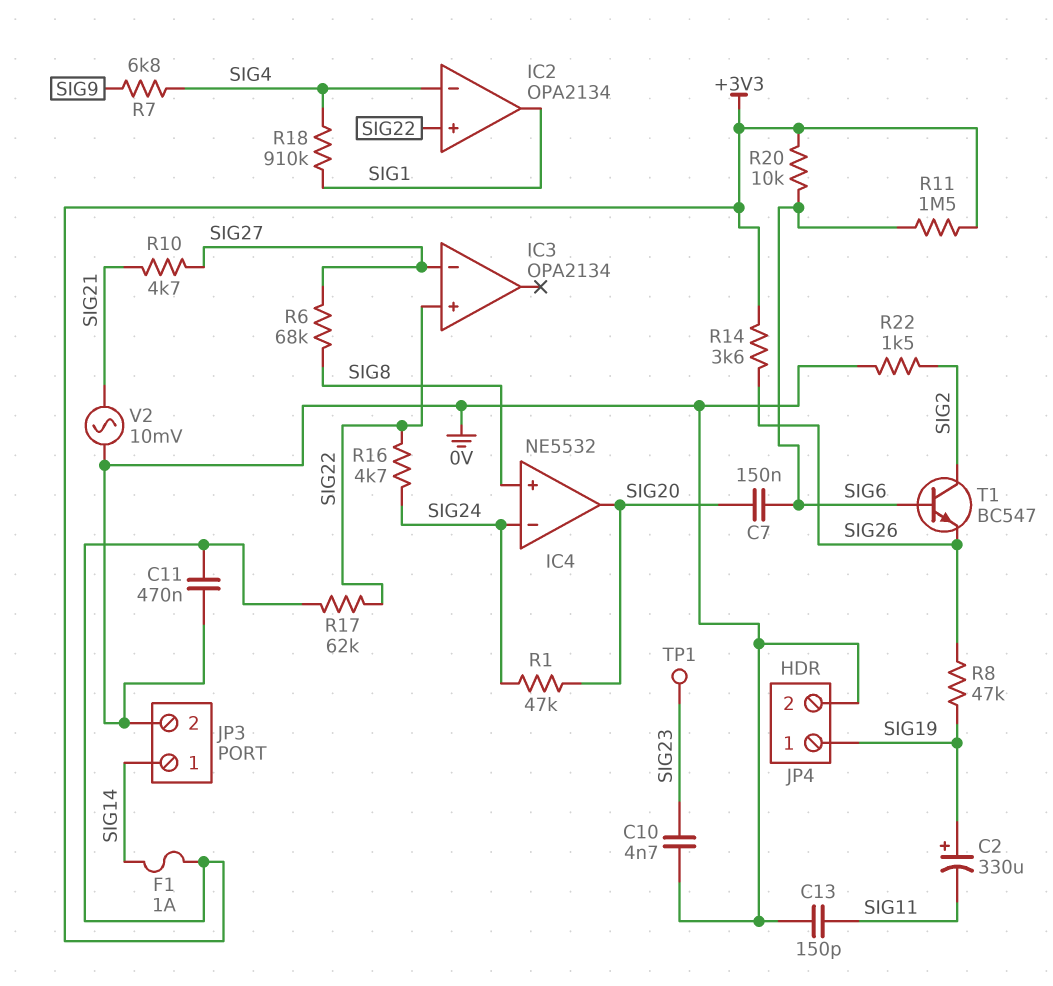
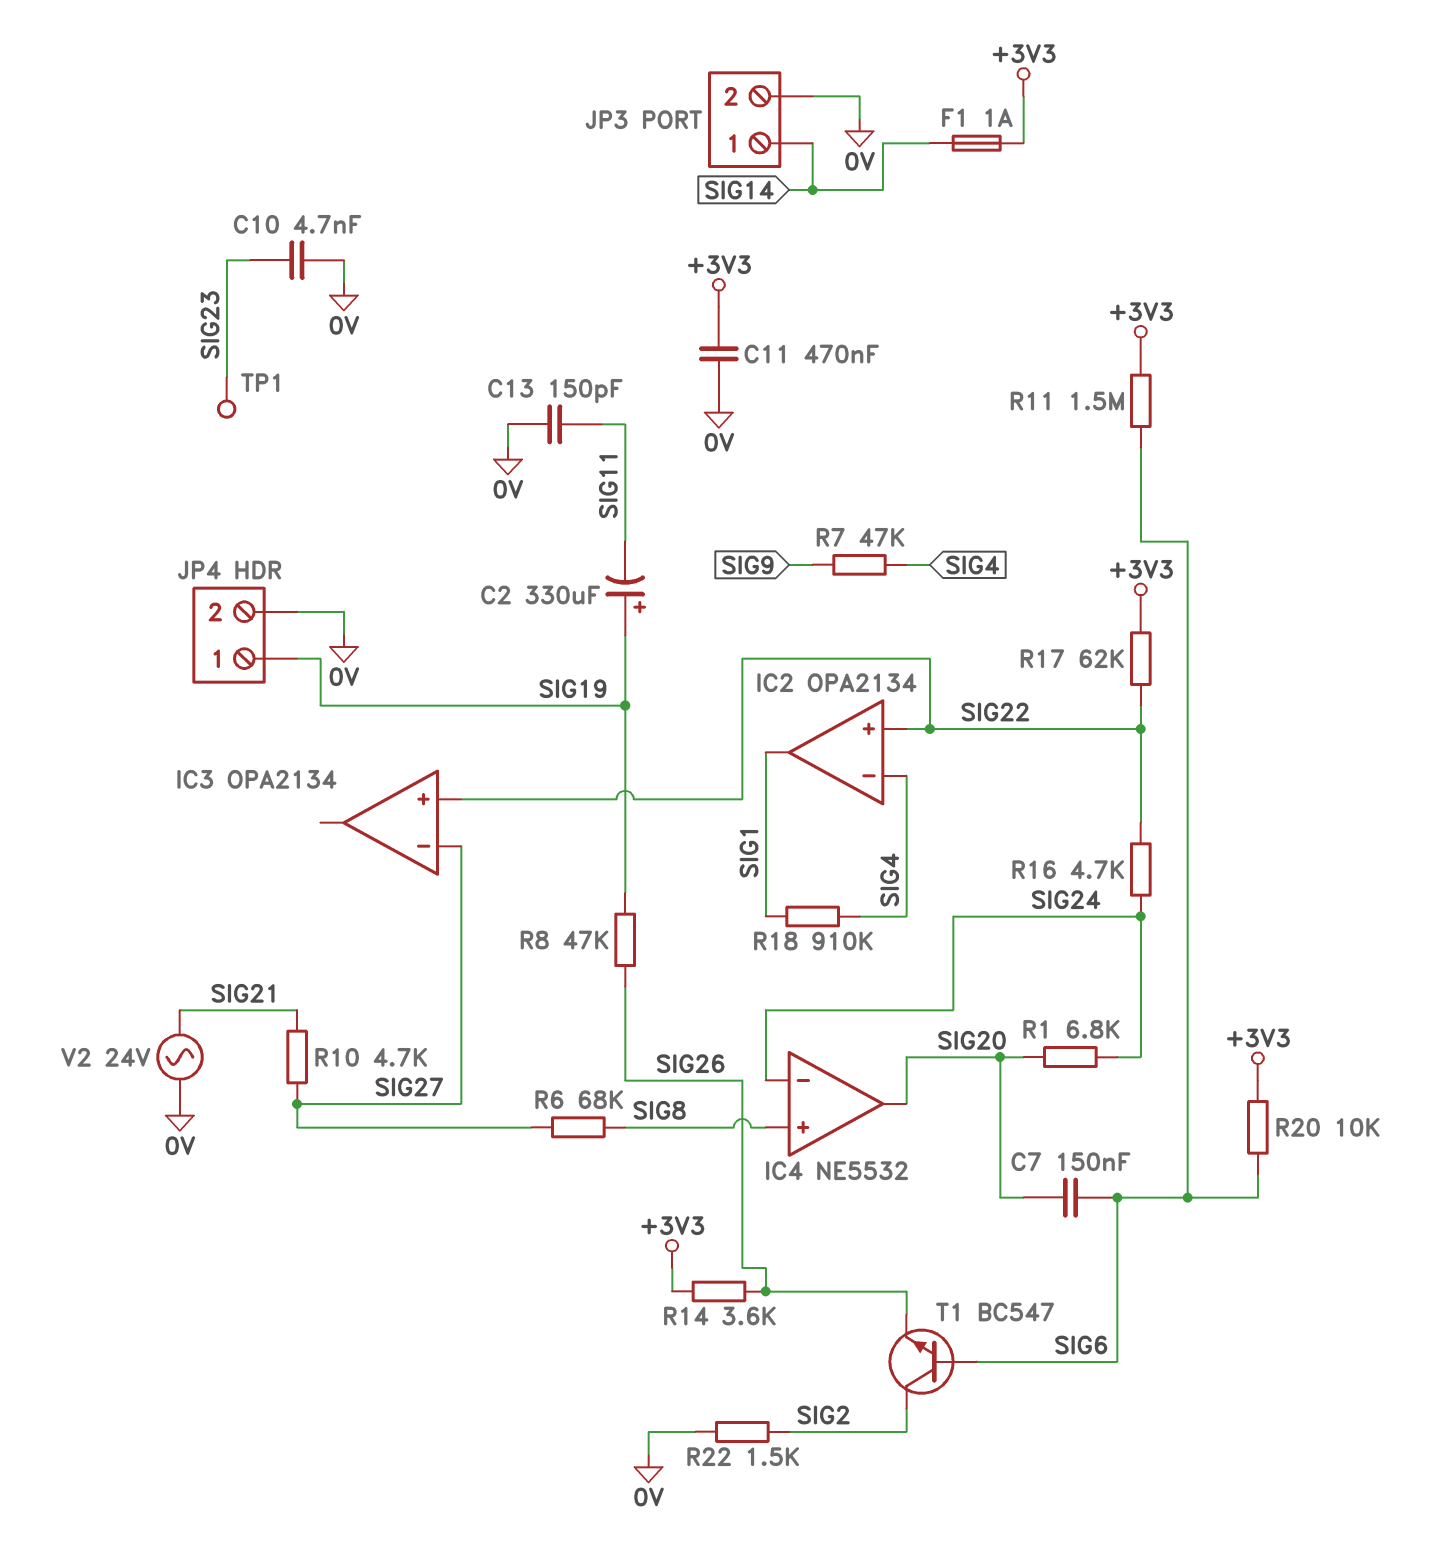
R1: 47k (SIG20, SIG24) -> 6.8k (SIG20, SIG24)
R7: 6.8k (SIG4, SIG9) -> 47k (SIG4, SIG9)
V2: AC 10mV (0V, SIG21) -> AC 24V (0V, SIG21)

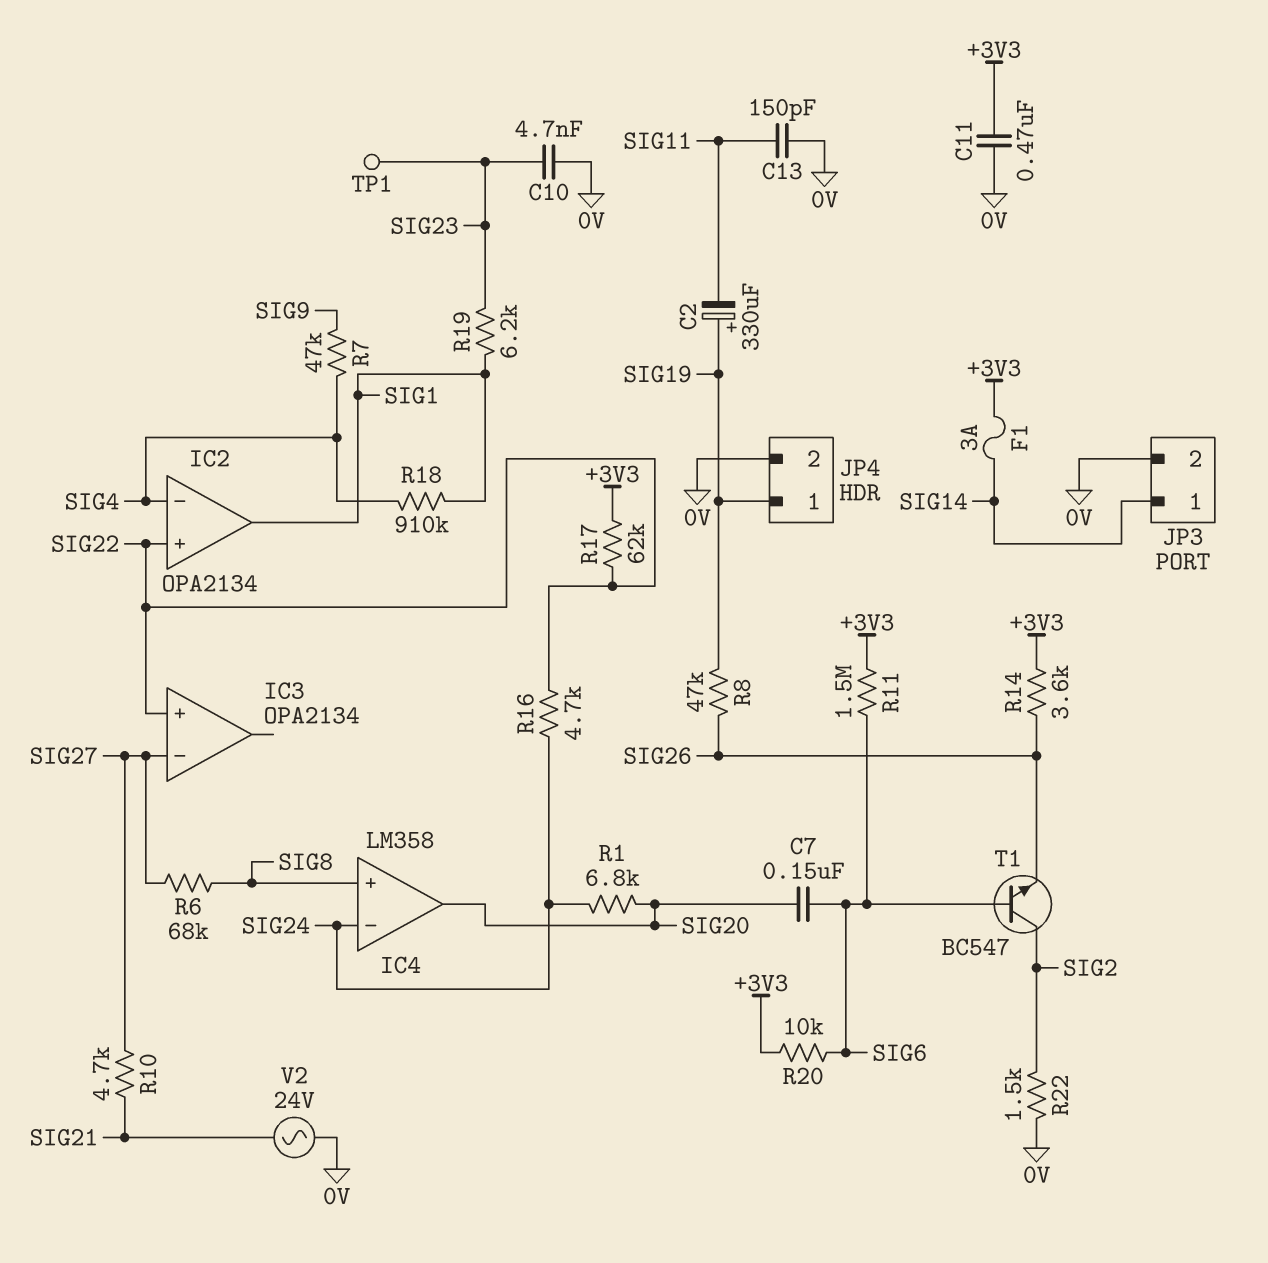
F1: 1A (+3V3, SIG14) -> 3A (+3V3, SIG14)
IC4: NE5532 -> LM358
R19: none -> 6.2k (SIG1, SIG23)

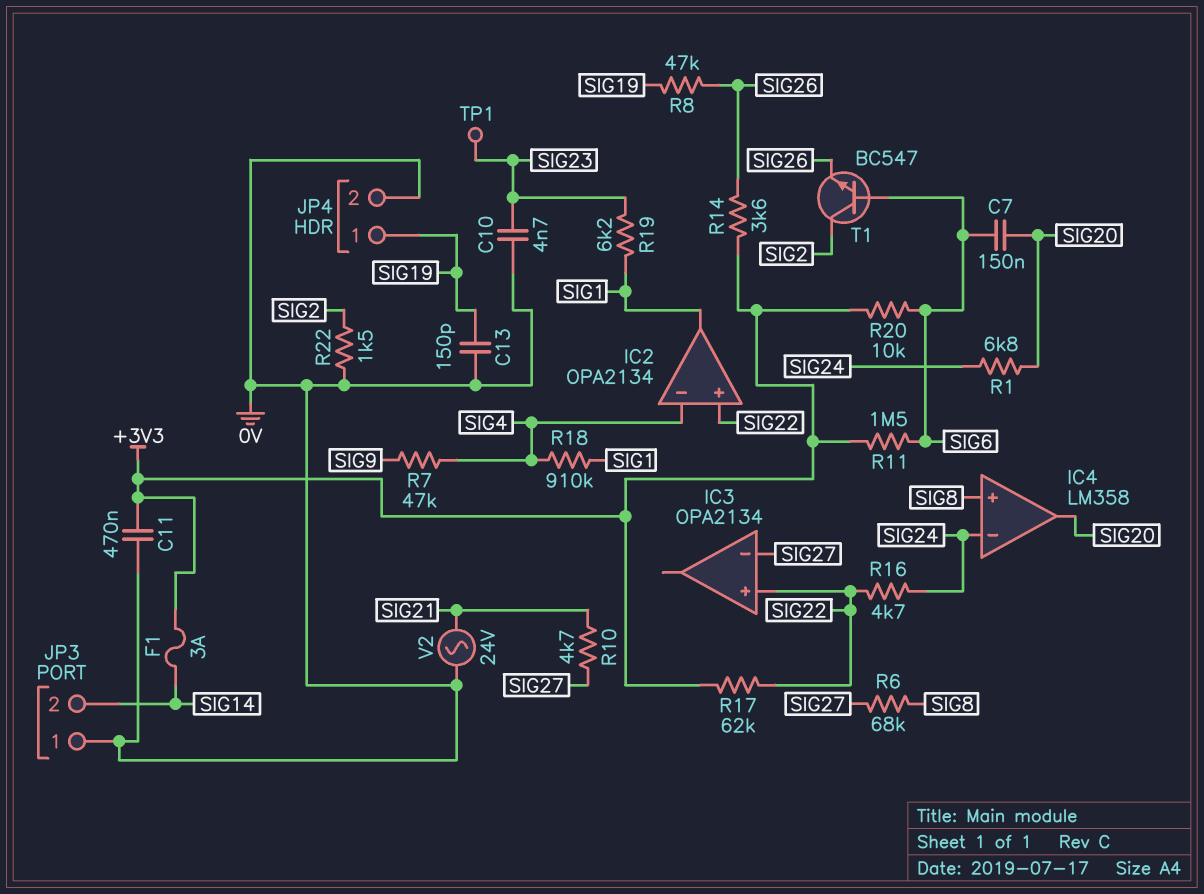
C2: 330uF (plus SIG19, minus SIG11) -> none
C13: 150pF (0V, SIG11) -> 150pF (0V, SIG19)
JP3 pin 1: SIG14 -> 0V
JP3 pin 2: 0V -> SIG14

